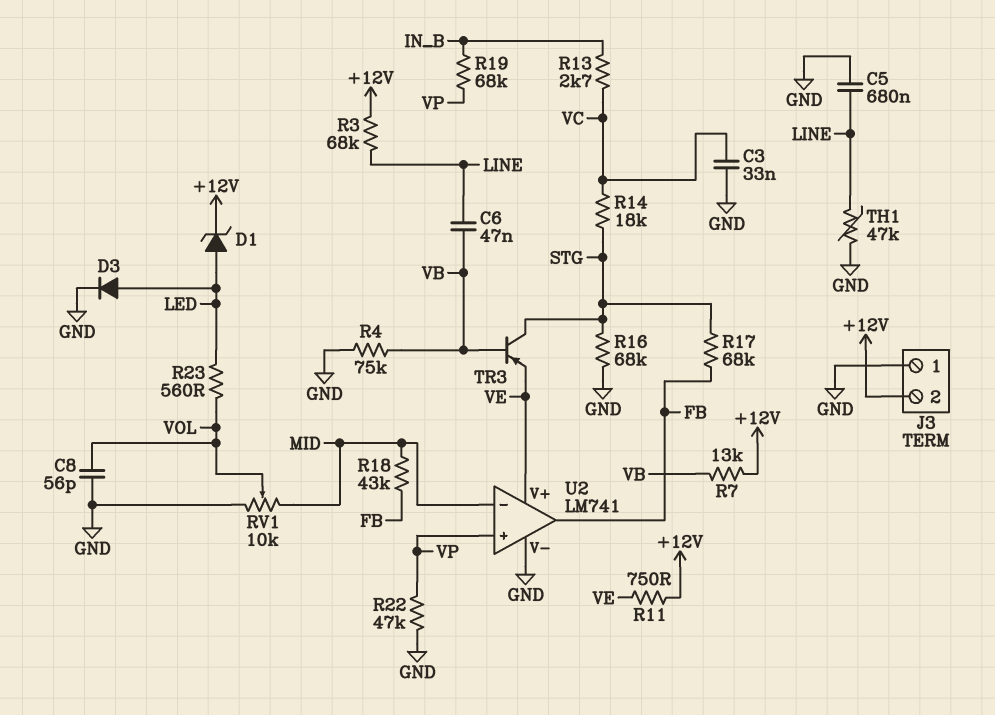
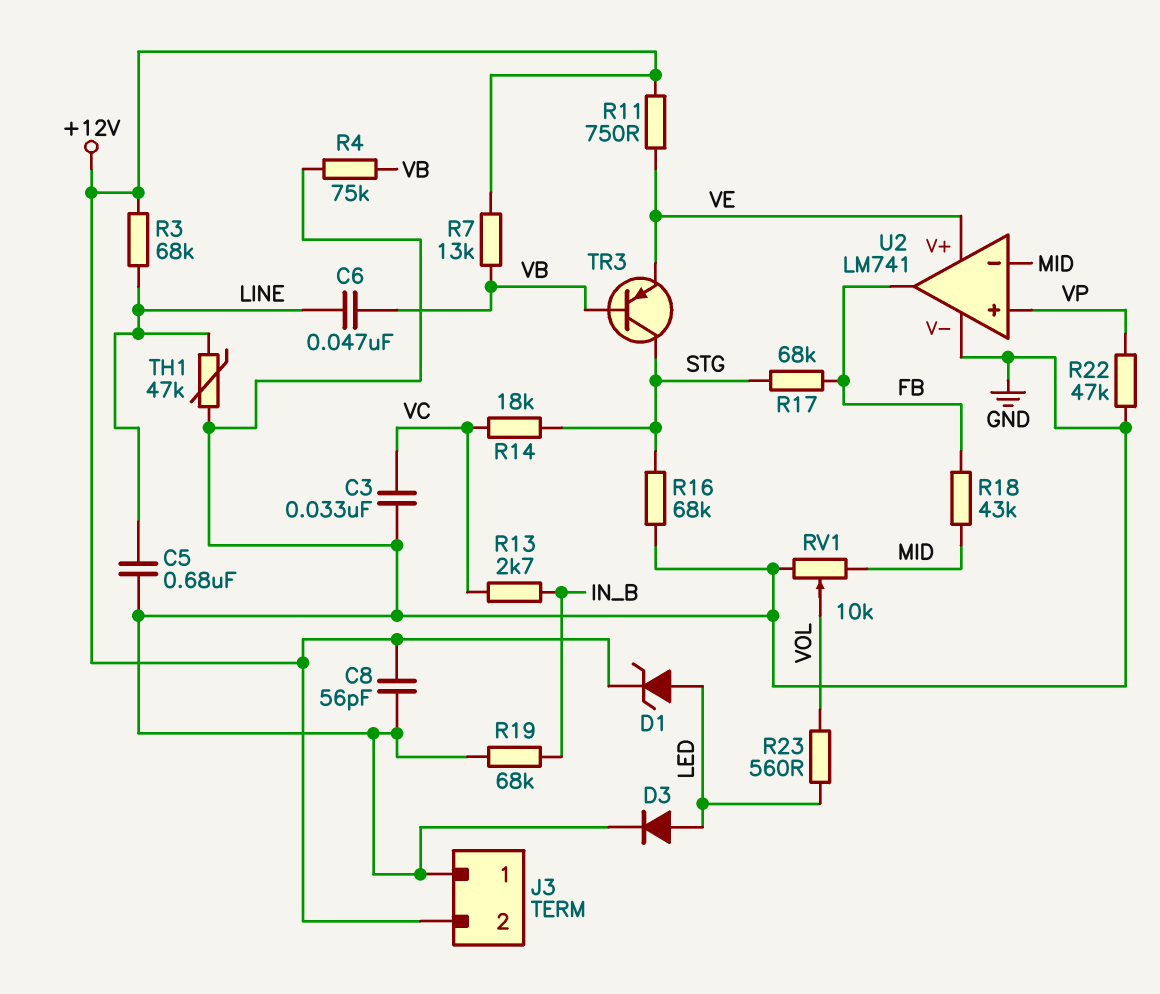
C8: 56pF (GND, VOL) -> 56pF (+12V, GND)
R19: 68k (IN_B, VP) -> 68k (GND, IN_B)

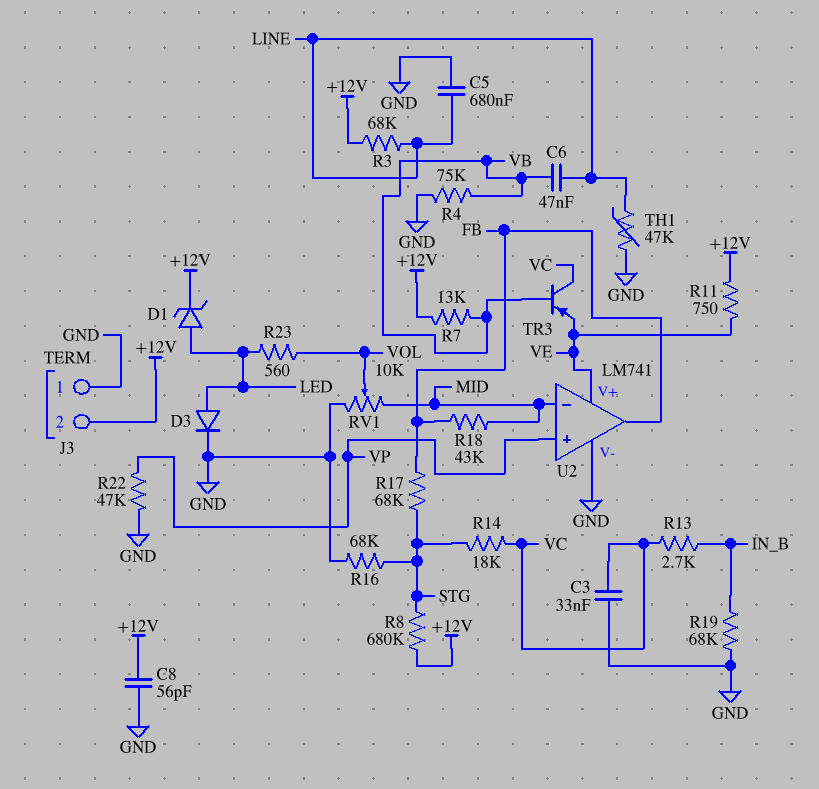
R8: none -> 680k (+12V, STG)
TR3: PNP (B VB, C STG, E VE) -> PNP (B VB, C VC, E VE)

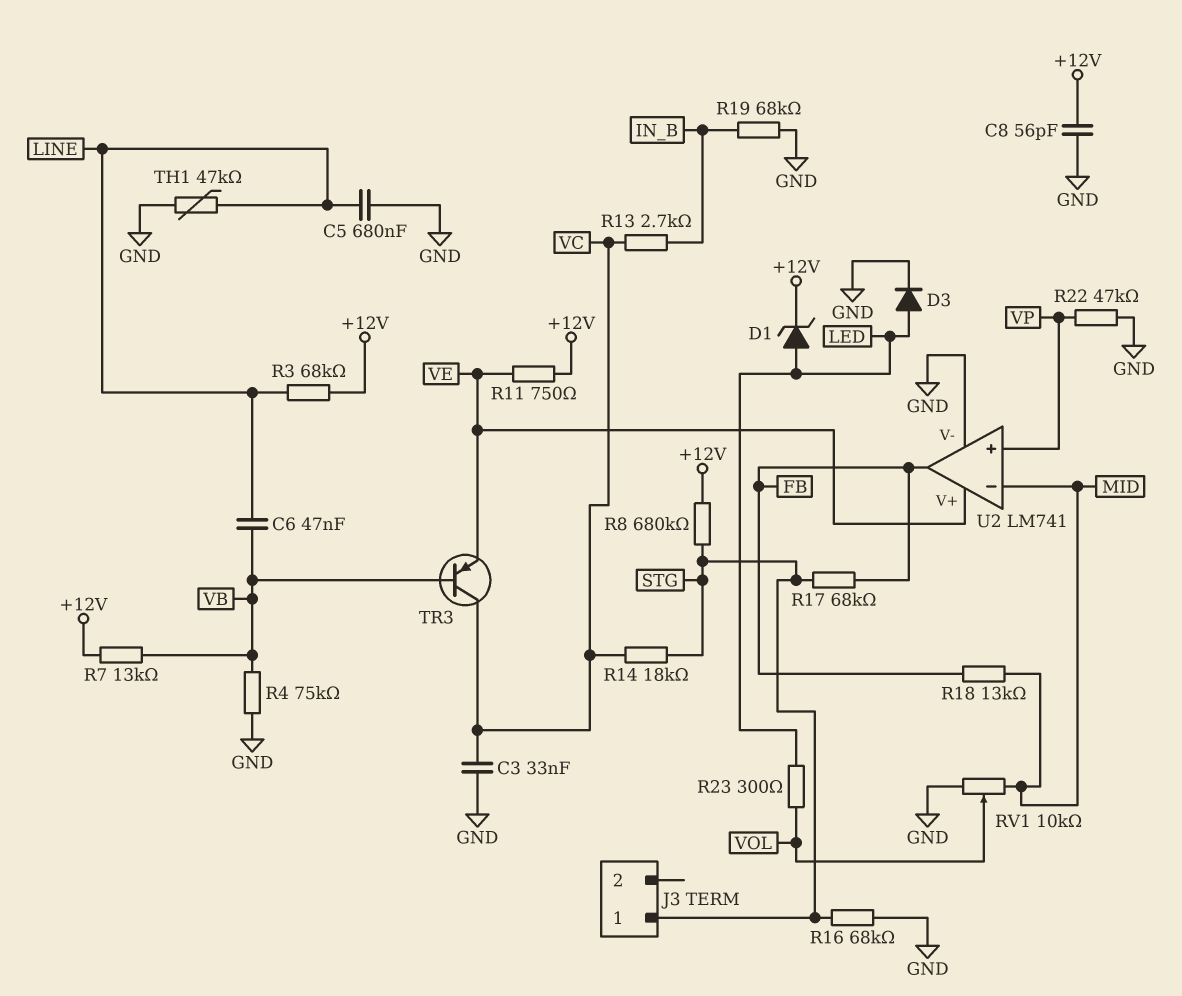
J3 pin 1: GND -> STG
J3 pin 2: +12V -> none
R18: 43k (FB, MID) -> 13k (FB, MID)
R23: 560 (LED, VOL) -> 300 (LED, VOL)

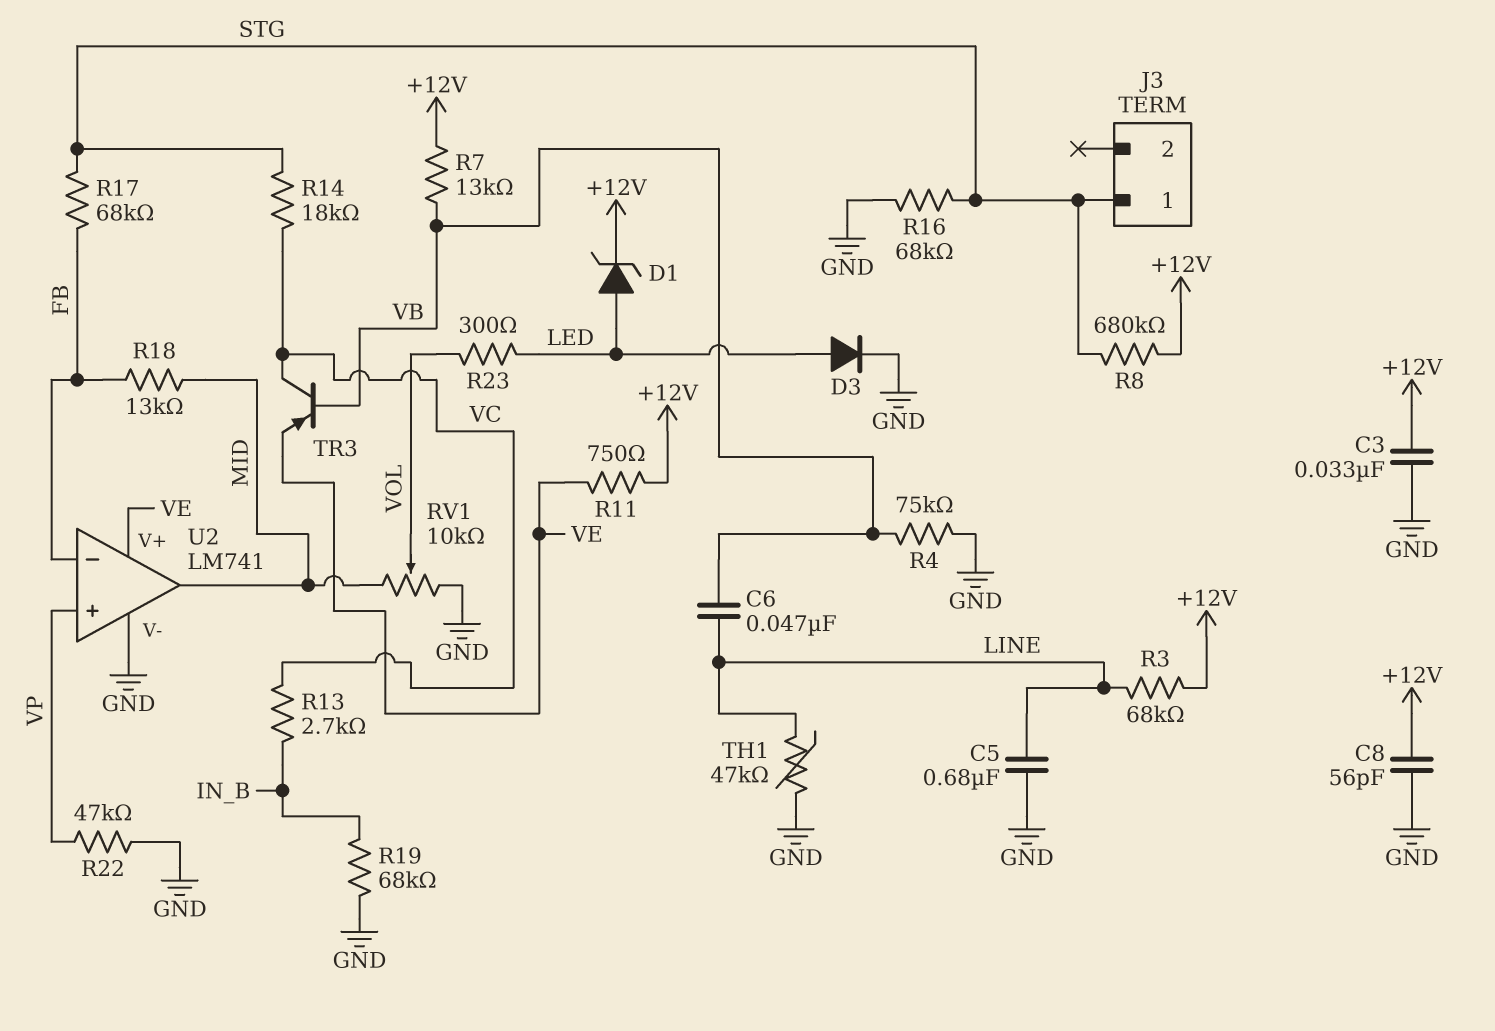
C3: 33nF (GND, VC) -> 33nF (+12V, GND)
U2 pin in-: MID -> FB
U2 pin out: FB -> MID

